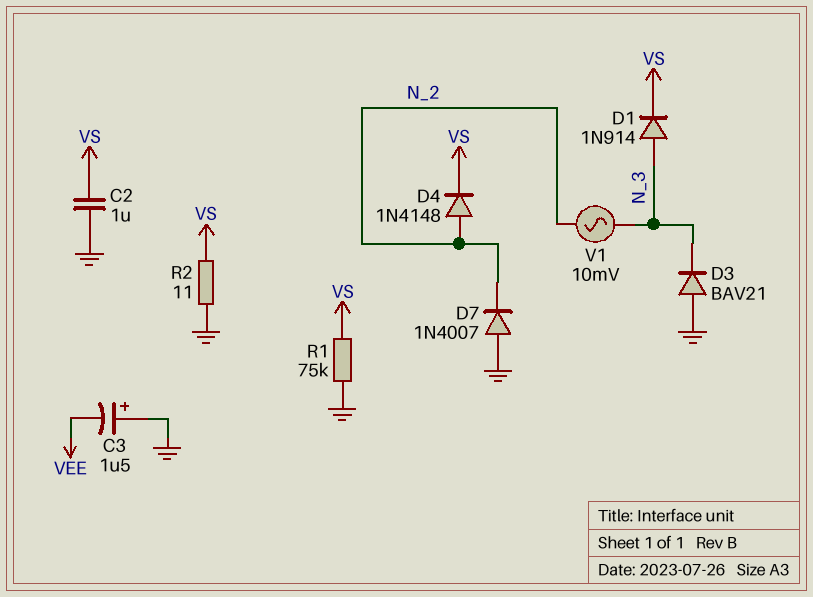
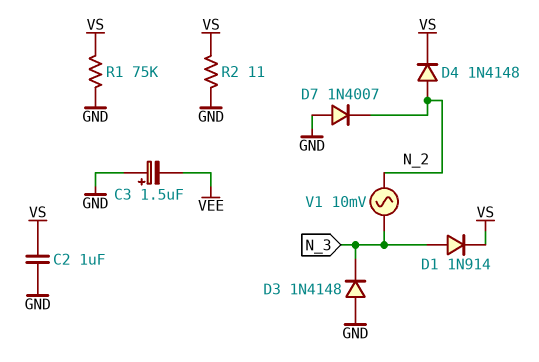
D3: diode BAV21 (A GND, K N_3) -> diode 1N4148 (A GND, K N_3)

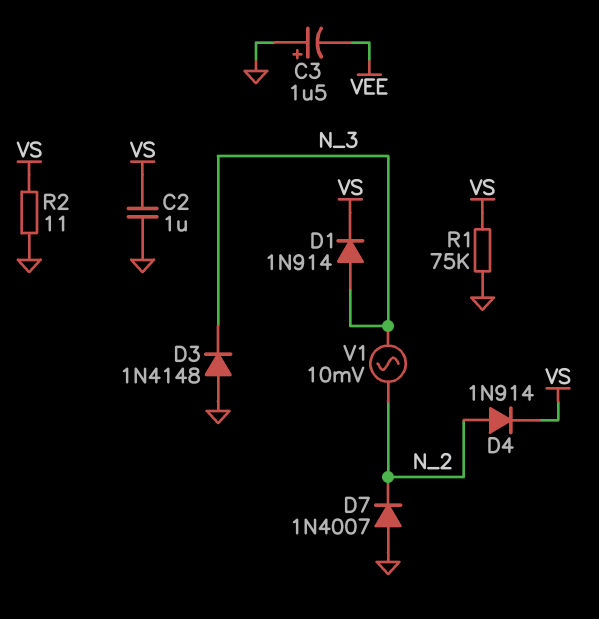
D4: diode 1N4148 (A N_2, K VS) -> diode 1N914 (A N_2, K VS)

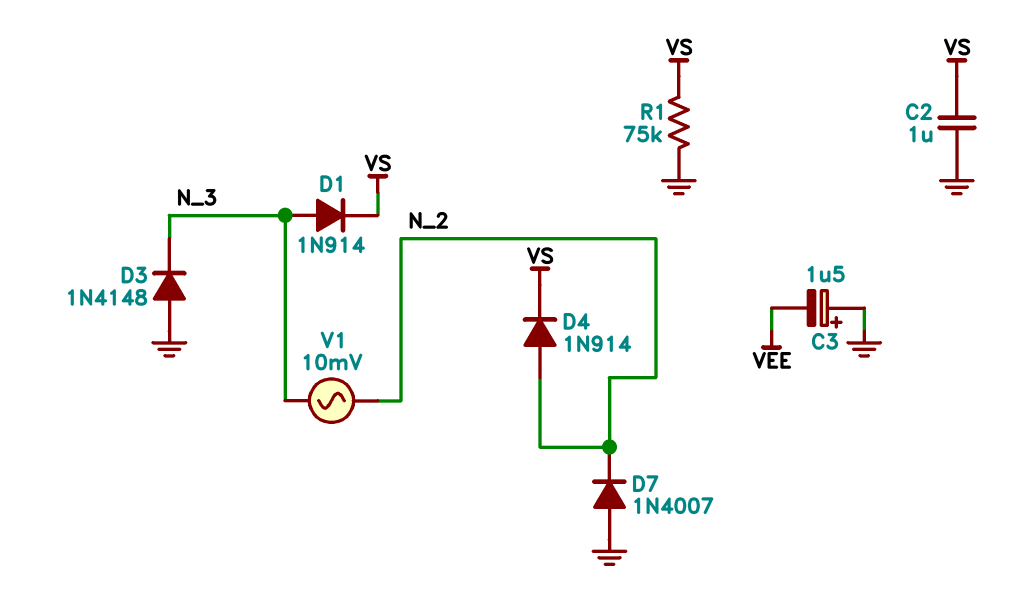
R2: 11 (GND, VS) -> none

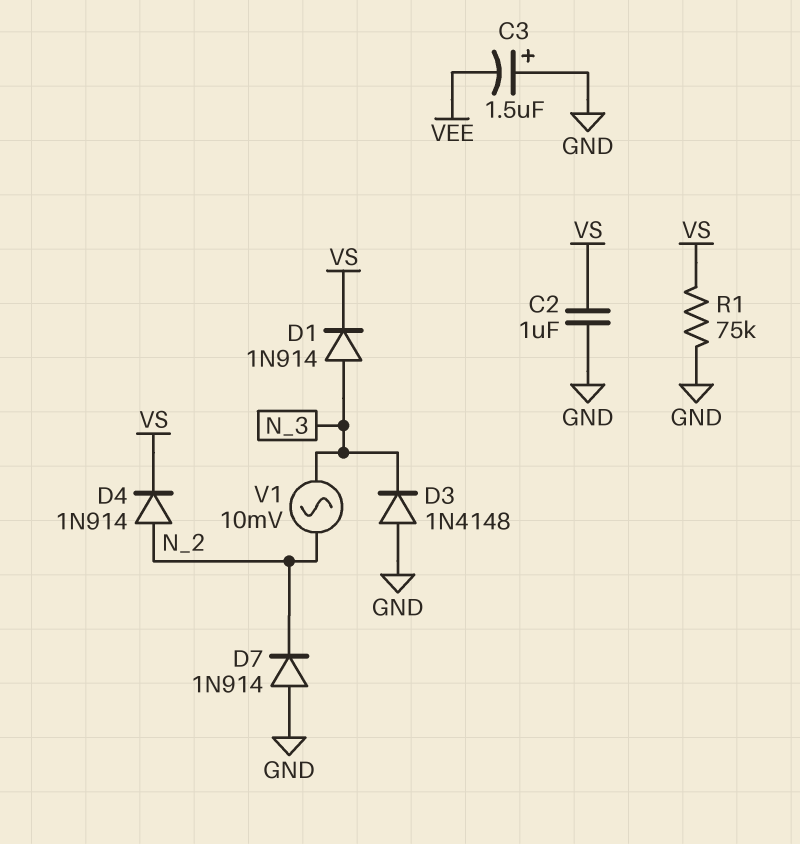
D7: diode 1N4007 (A GND, K N_2) -> diode 1N914 (A GND, K N_2)

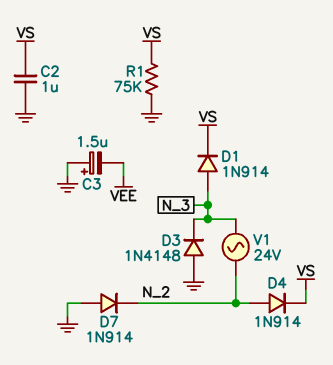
V1: AC 10mV (N_2, N_3) -> AC 24V (N_2, N_3)

